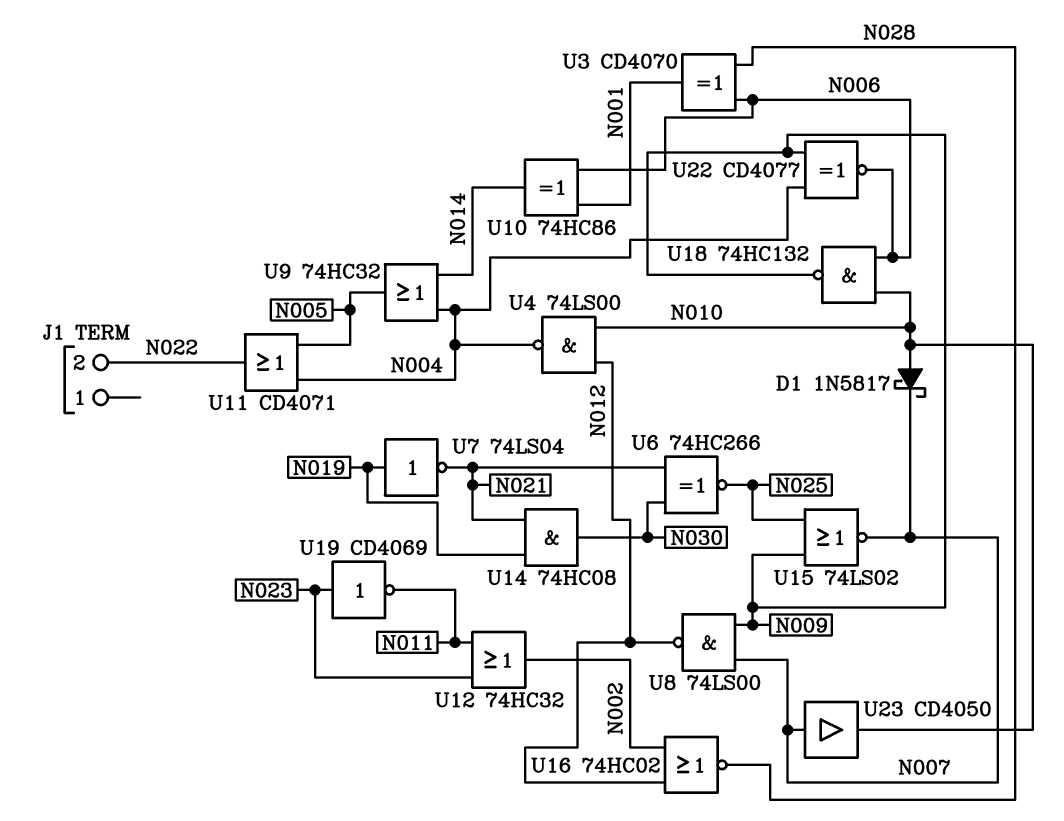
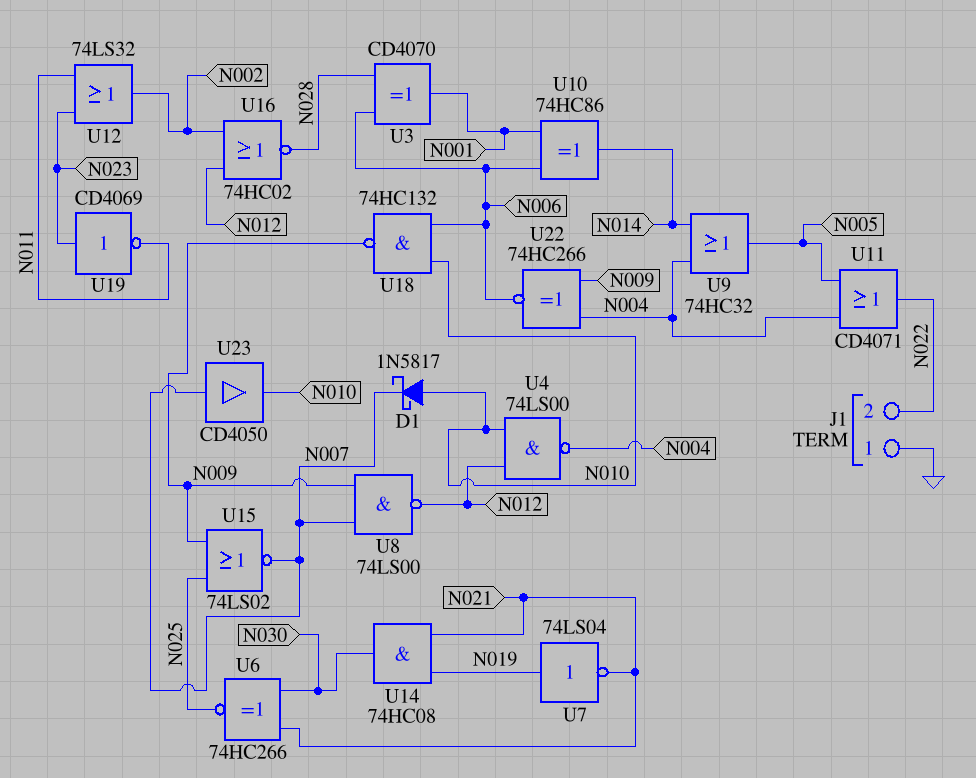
J1 pin 1: none -> GND
U12: OR 74HC32 (in N011, in N023, out N002) -> OR 74LS32 (in N011, in N023, out N002)
U22: XNOR CD4077 (in N004, in N009, out N006) -> XNOR 74HC266 (in N004, in N009, out N006)

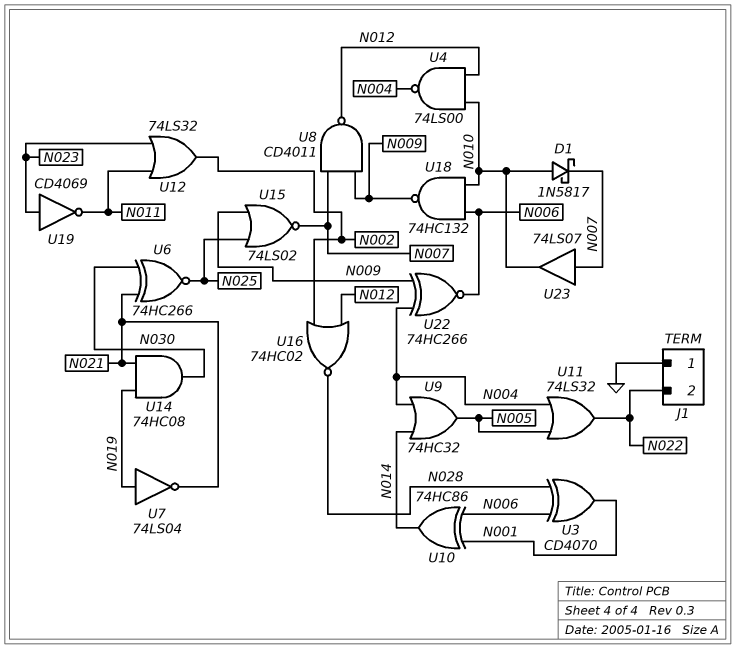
U8: NAND 74LS00 (in N007, in N009, out N012) -> NAND CD4011 (in N007, in N009, out N012)
U11: OR CD4071 (in N004, in N005, out N022) -> OR 74LS32 (in N004, in N005, out N022)
U23: buffer CD4050 (in N007, out N010) -> buffer 74LS07 (in N007, out N010)

